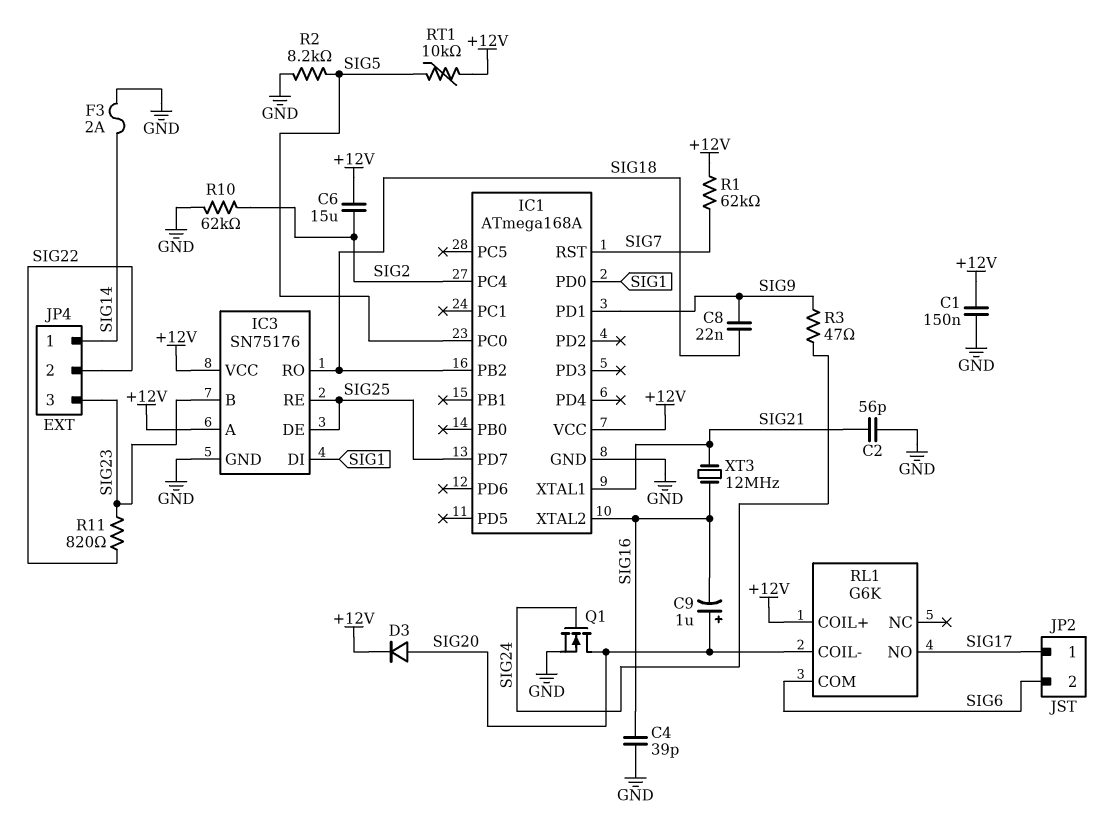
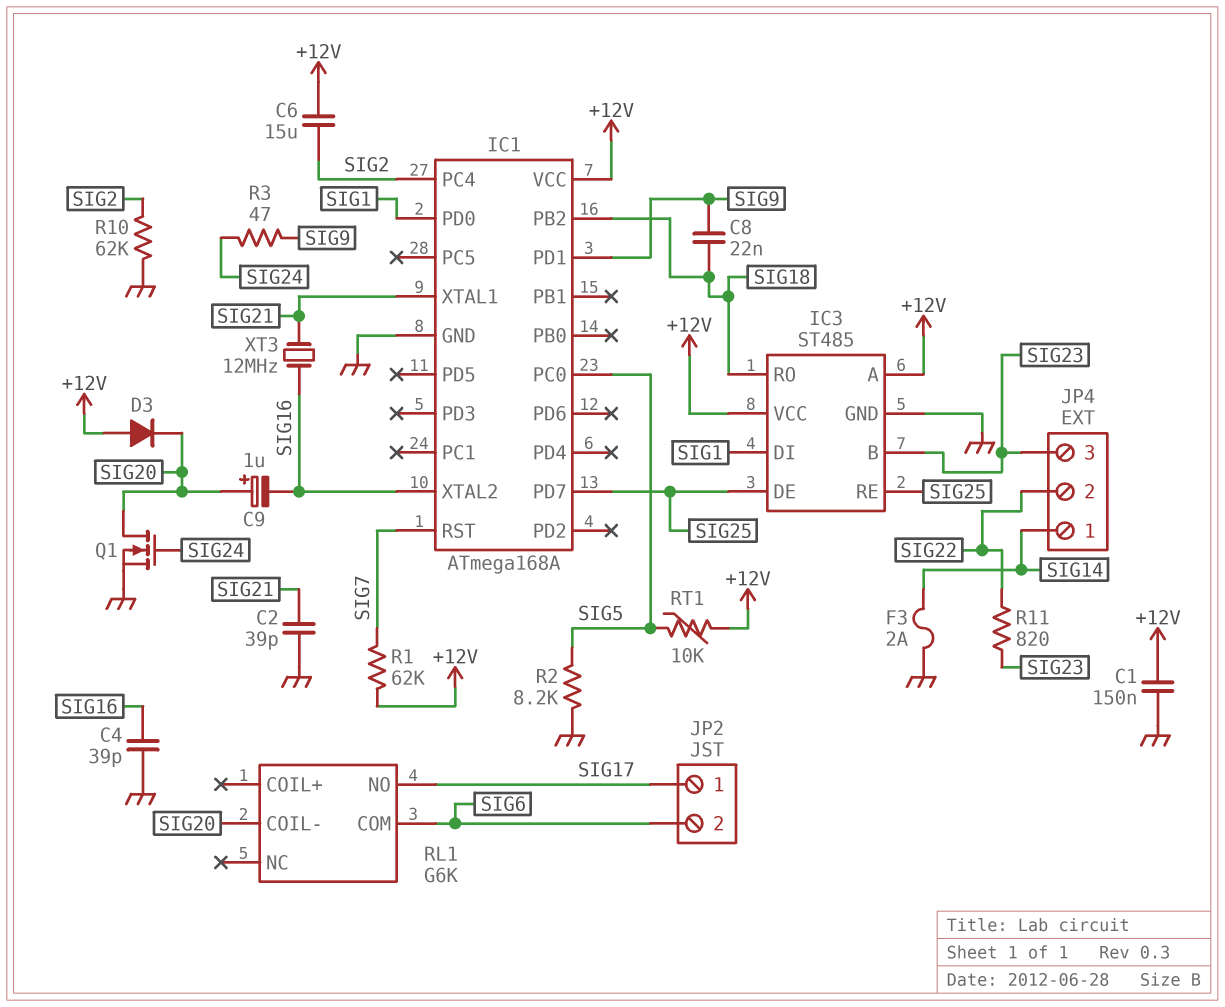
C2: 56pF (GND, SIG21) -> 39pF (GND, SIG21)
D3: diode (A SIG20, K +12V) -> diode (A +12V, K SIG20)
IC3: SN75176 -> ST485
RL1 pin COIL+: +12V -> none

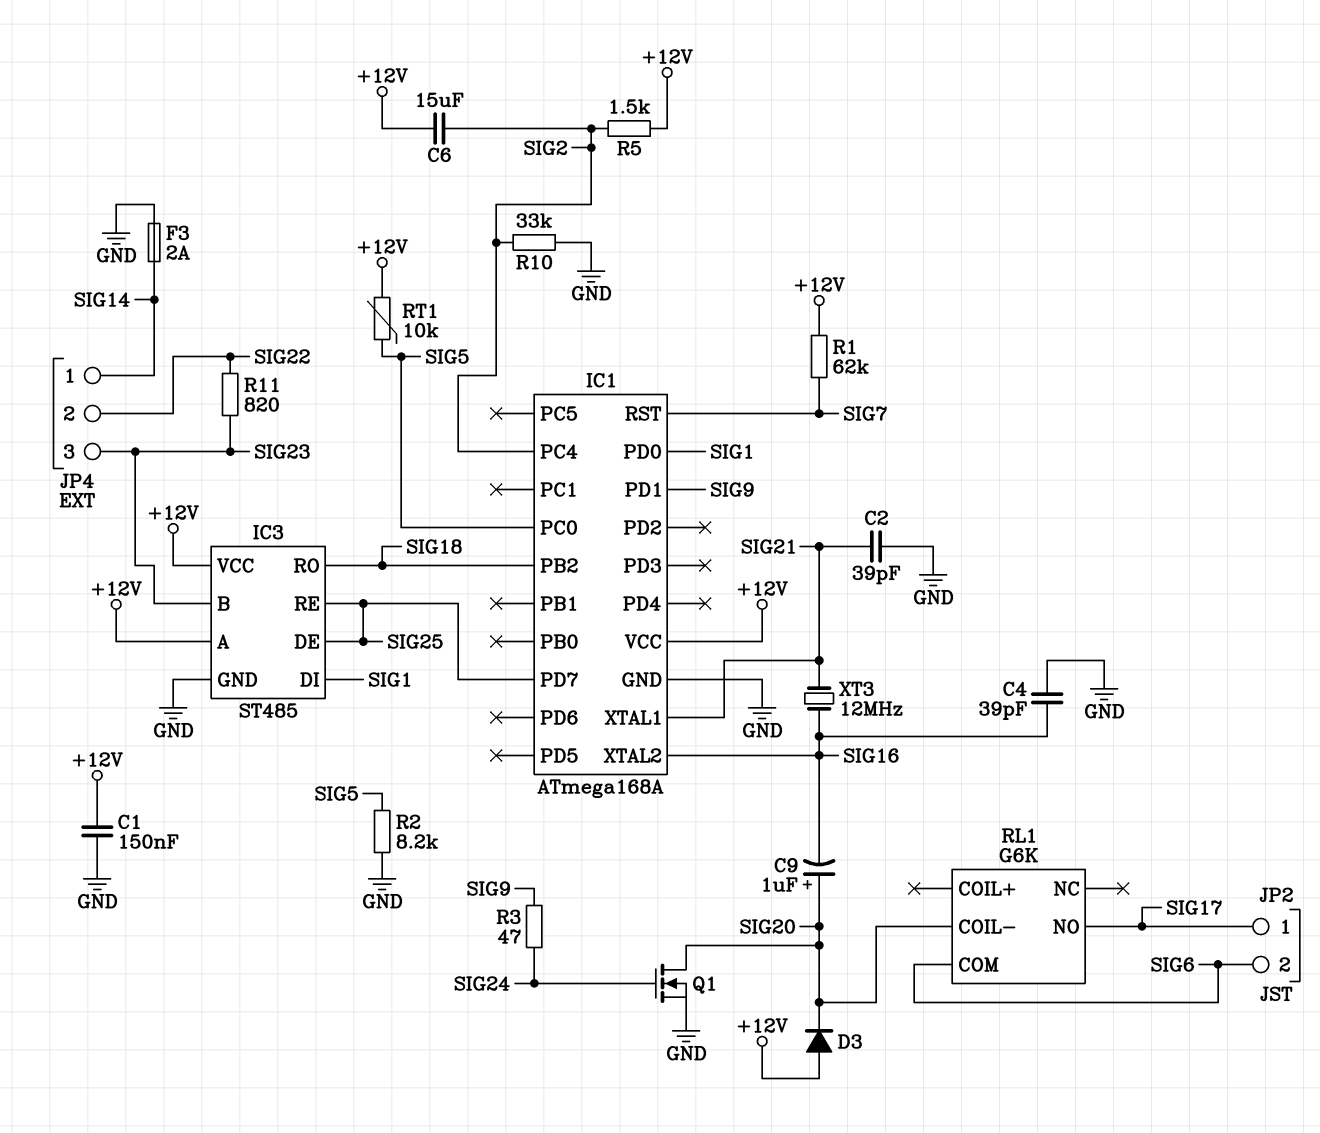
C8: 22nF (SIG9, SIG18) -> none
R5: none -> 1.5k (+12V, SIG2)
R10: 62k (GND, SIG2) -> 33k (GND, SIG2)

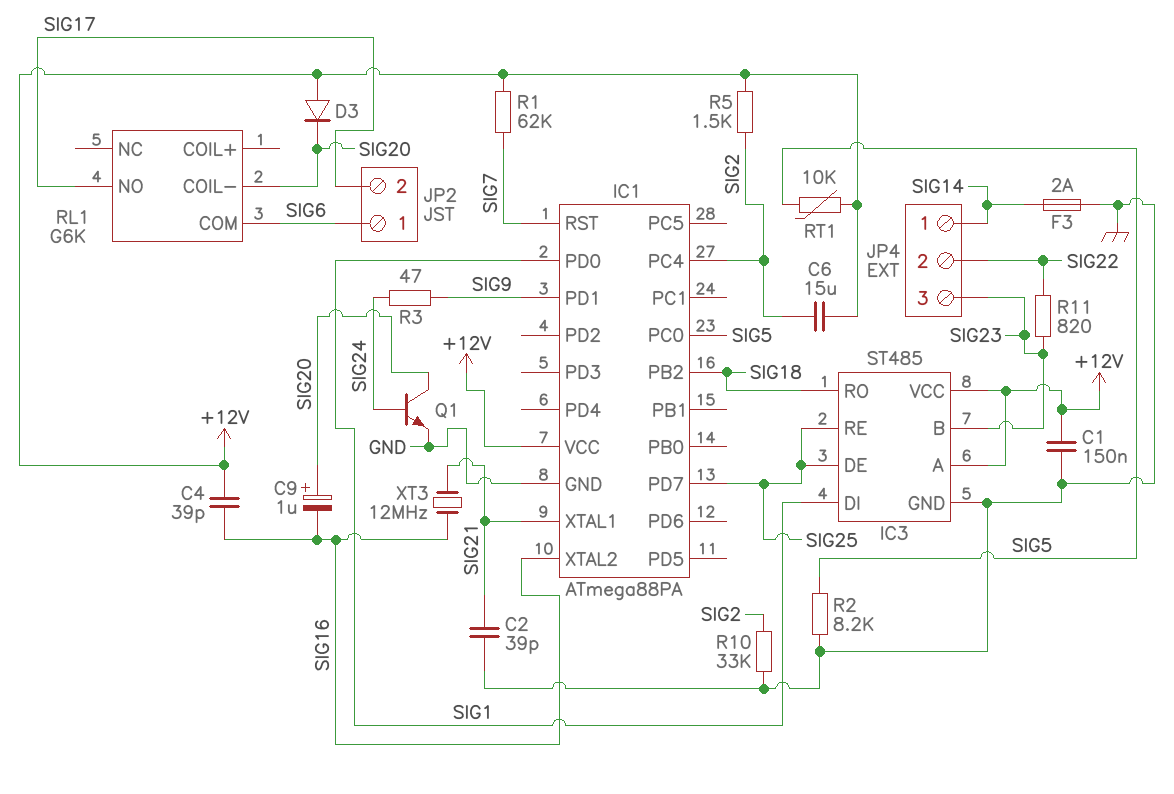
C4: 39pF (GND, SIG16) -> 39pF (+12V, SIG16)
IC1: ATmega168A -> ATmega88PA
JP2 pin 1: SIG17 -> SIG6
JP2 pin 2: SIG6 -> SIG17
Q1: NMOS (G SIG24, D SIG20, S GND) -> NPN (B SIG24, C SIG20, E GND)

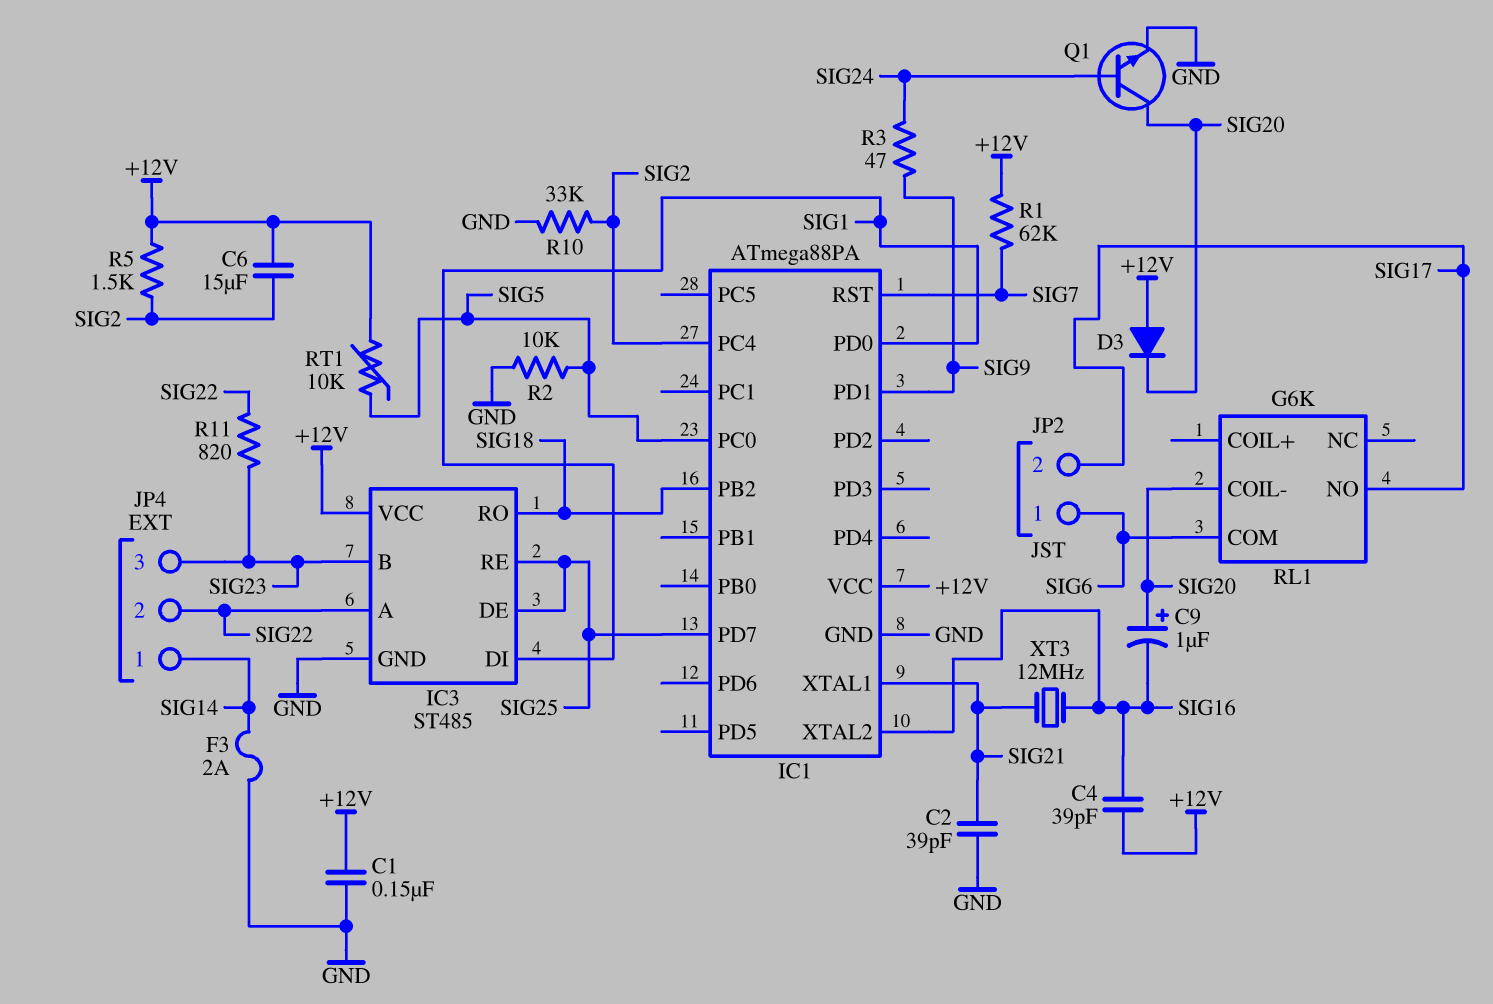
IC3 pin A: +12V -> SIG22
R2: 8.2k (GND, SIG5) -> 10k (GND, SIG5)

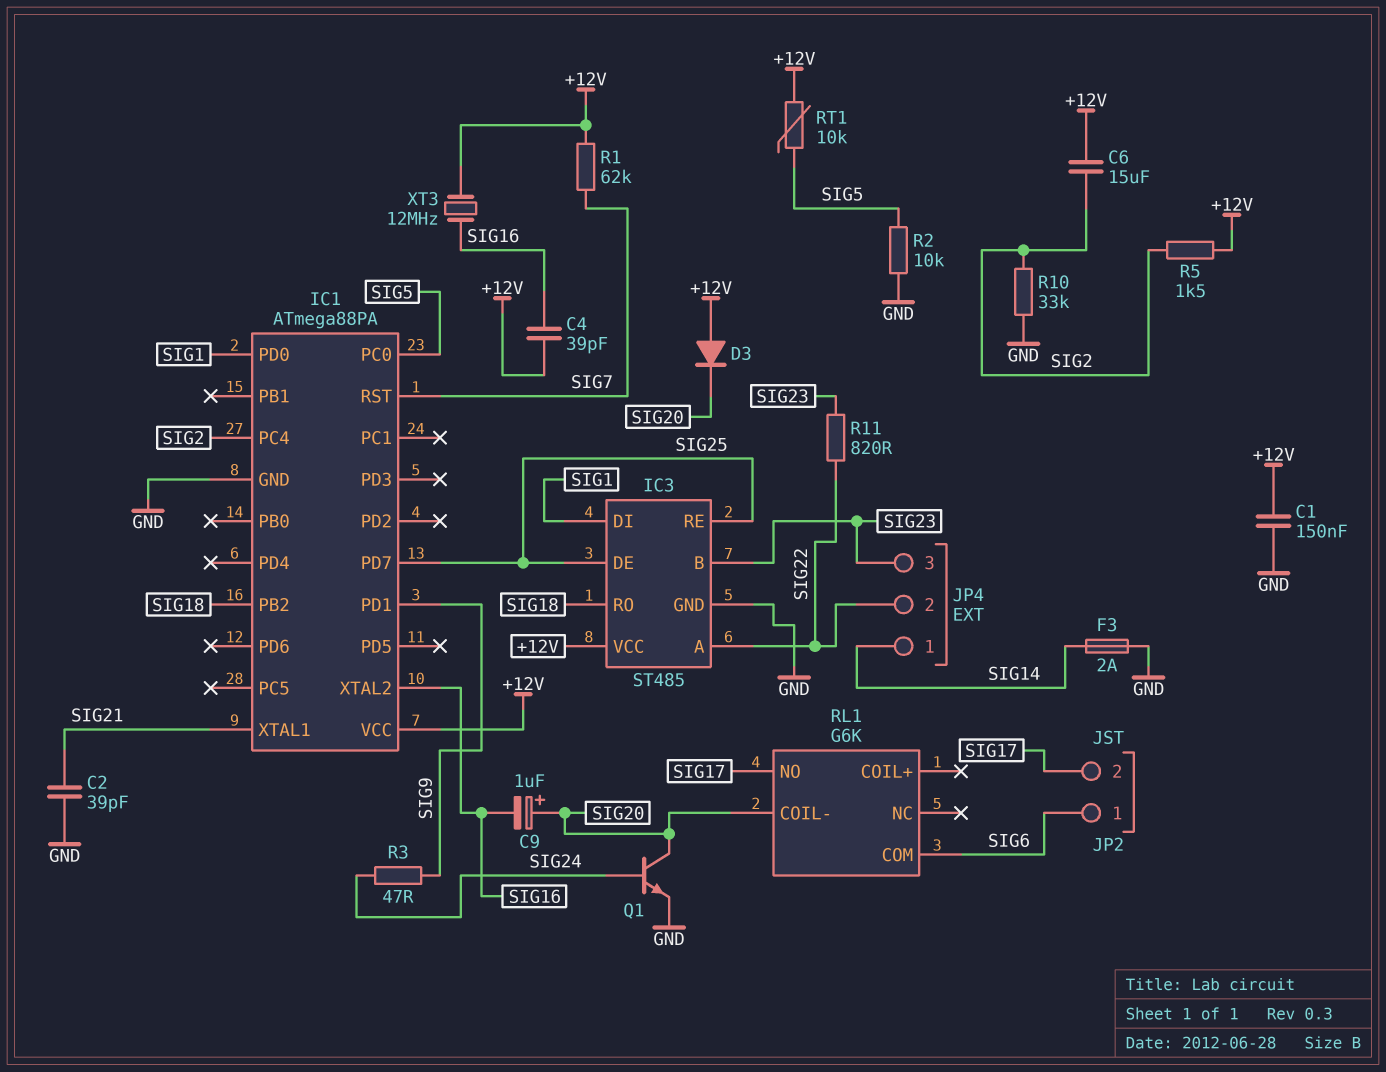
XT3: 12MHz (SIG16, SIG21) -> 12MHz (+12V, SIG16)

